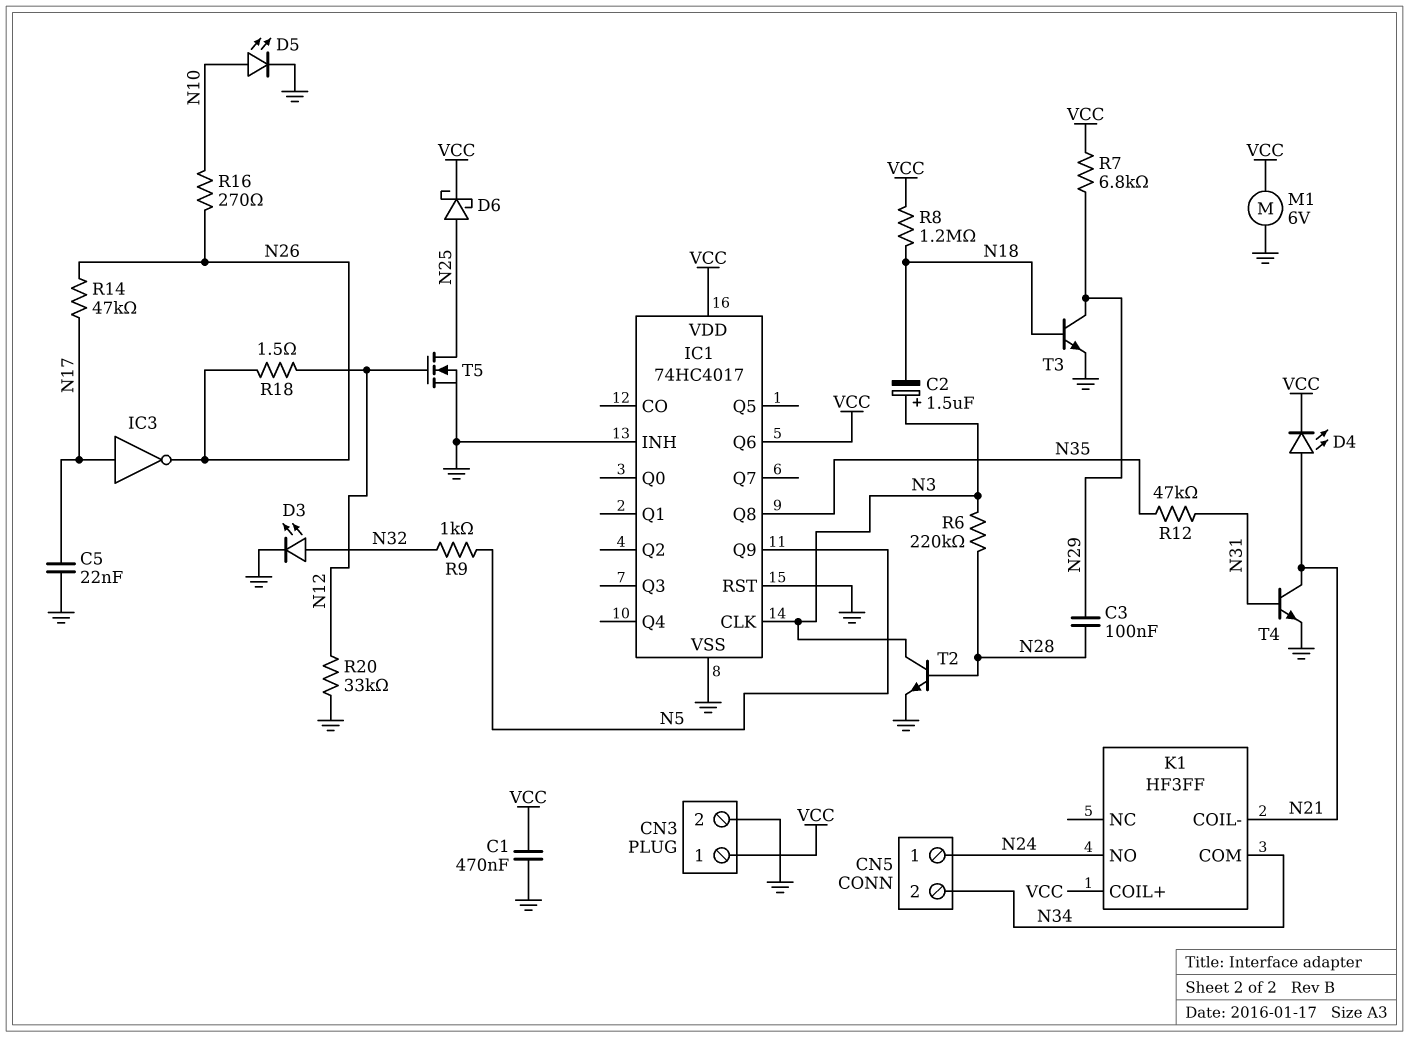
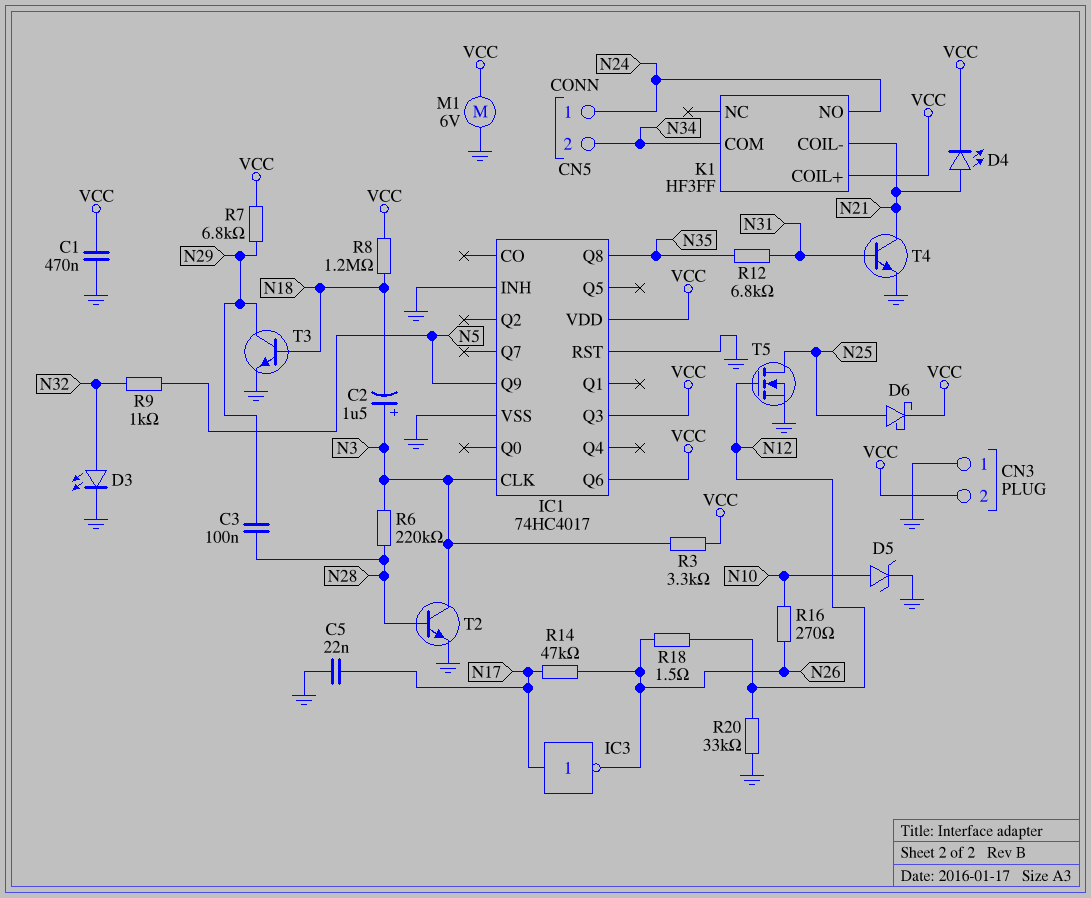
CN3 pin 1: VCC -> GND
CN3 pin 2: GND -> VCC
D5: LED (A N10, K GND) -> zener (A N10, K GND)
IC1 pin Q3: none -> VCC
R3: none -> 3.3k (N3, VCC)
R12: 47k (N31, N35) -> 6.8k (N31, N35)

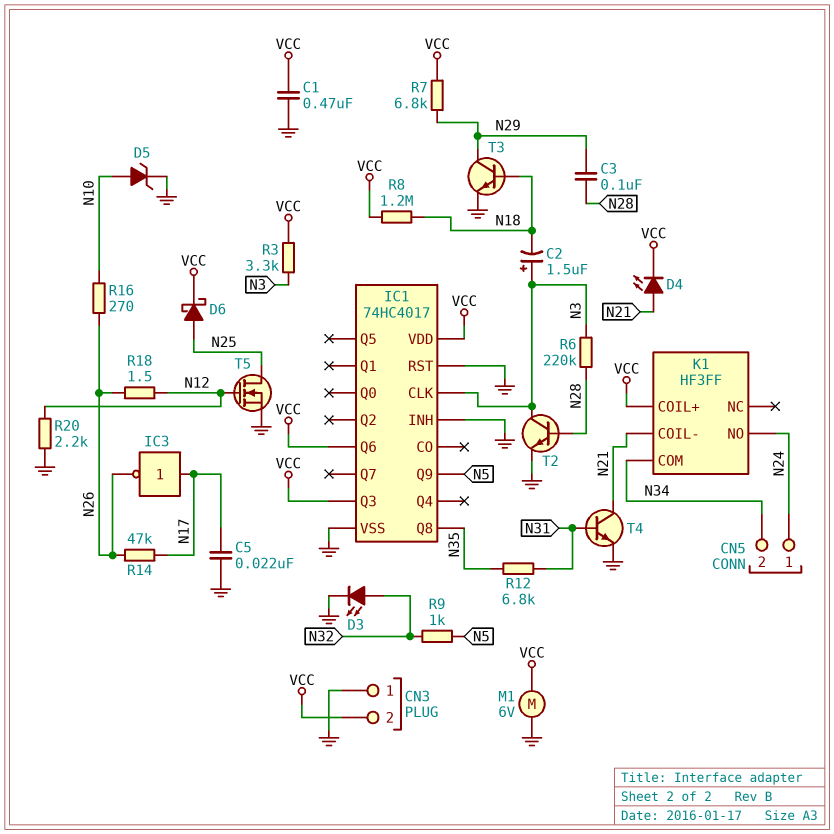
R20: 33k (GND, N12) -> 2.2k (GND, N12)

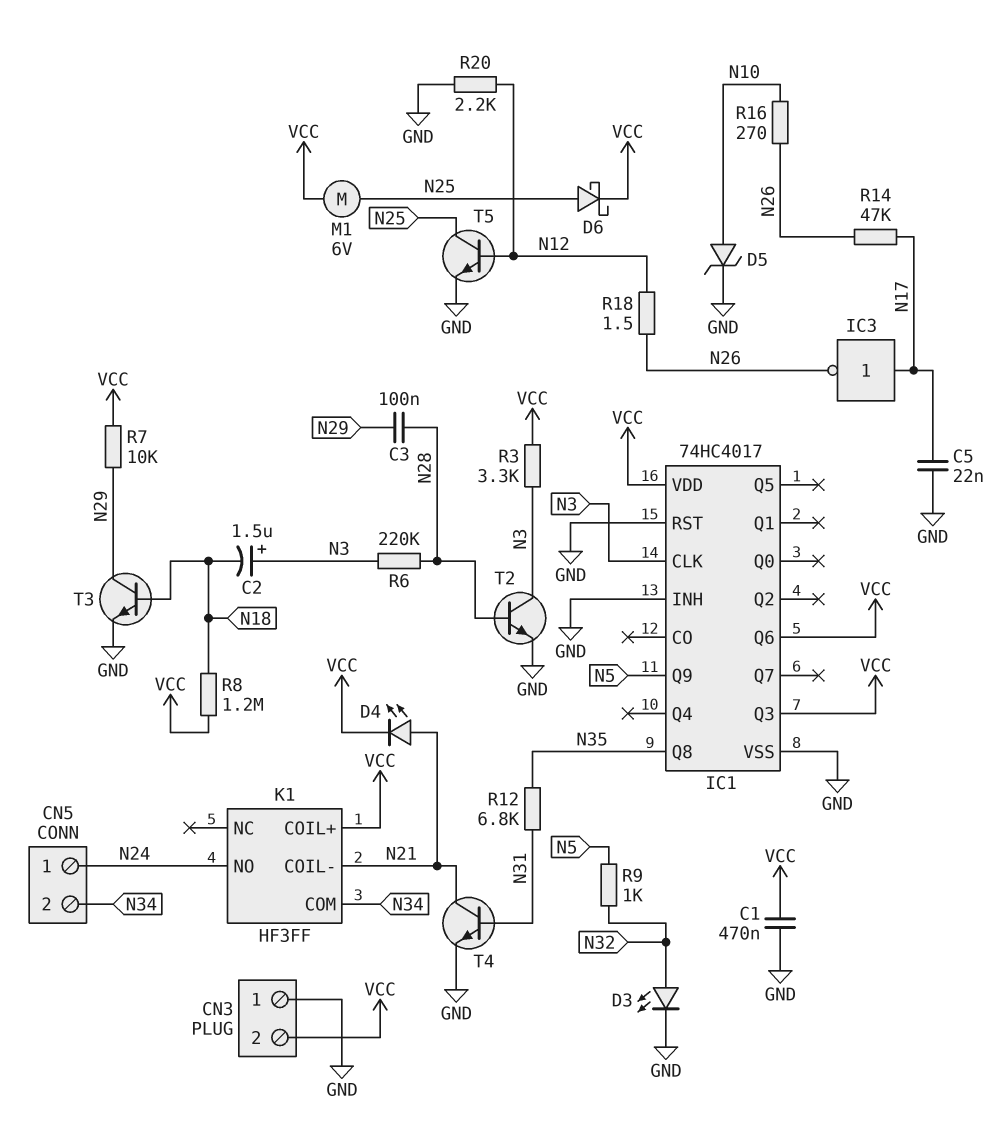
M1: motor 6V (GND, VCC) -> motor 6V (N25, VCC)
R7: 6.8k (N29, VCC) -> 10k (N29, VCC)
T5: NMOS (G N12, D N25, S GND) -> NPN (B N12, C N25, E GND)

